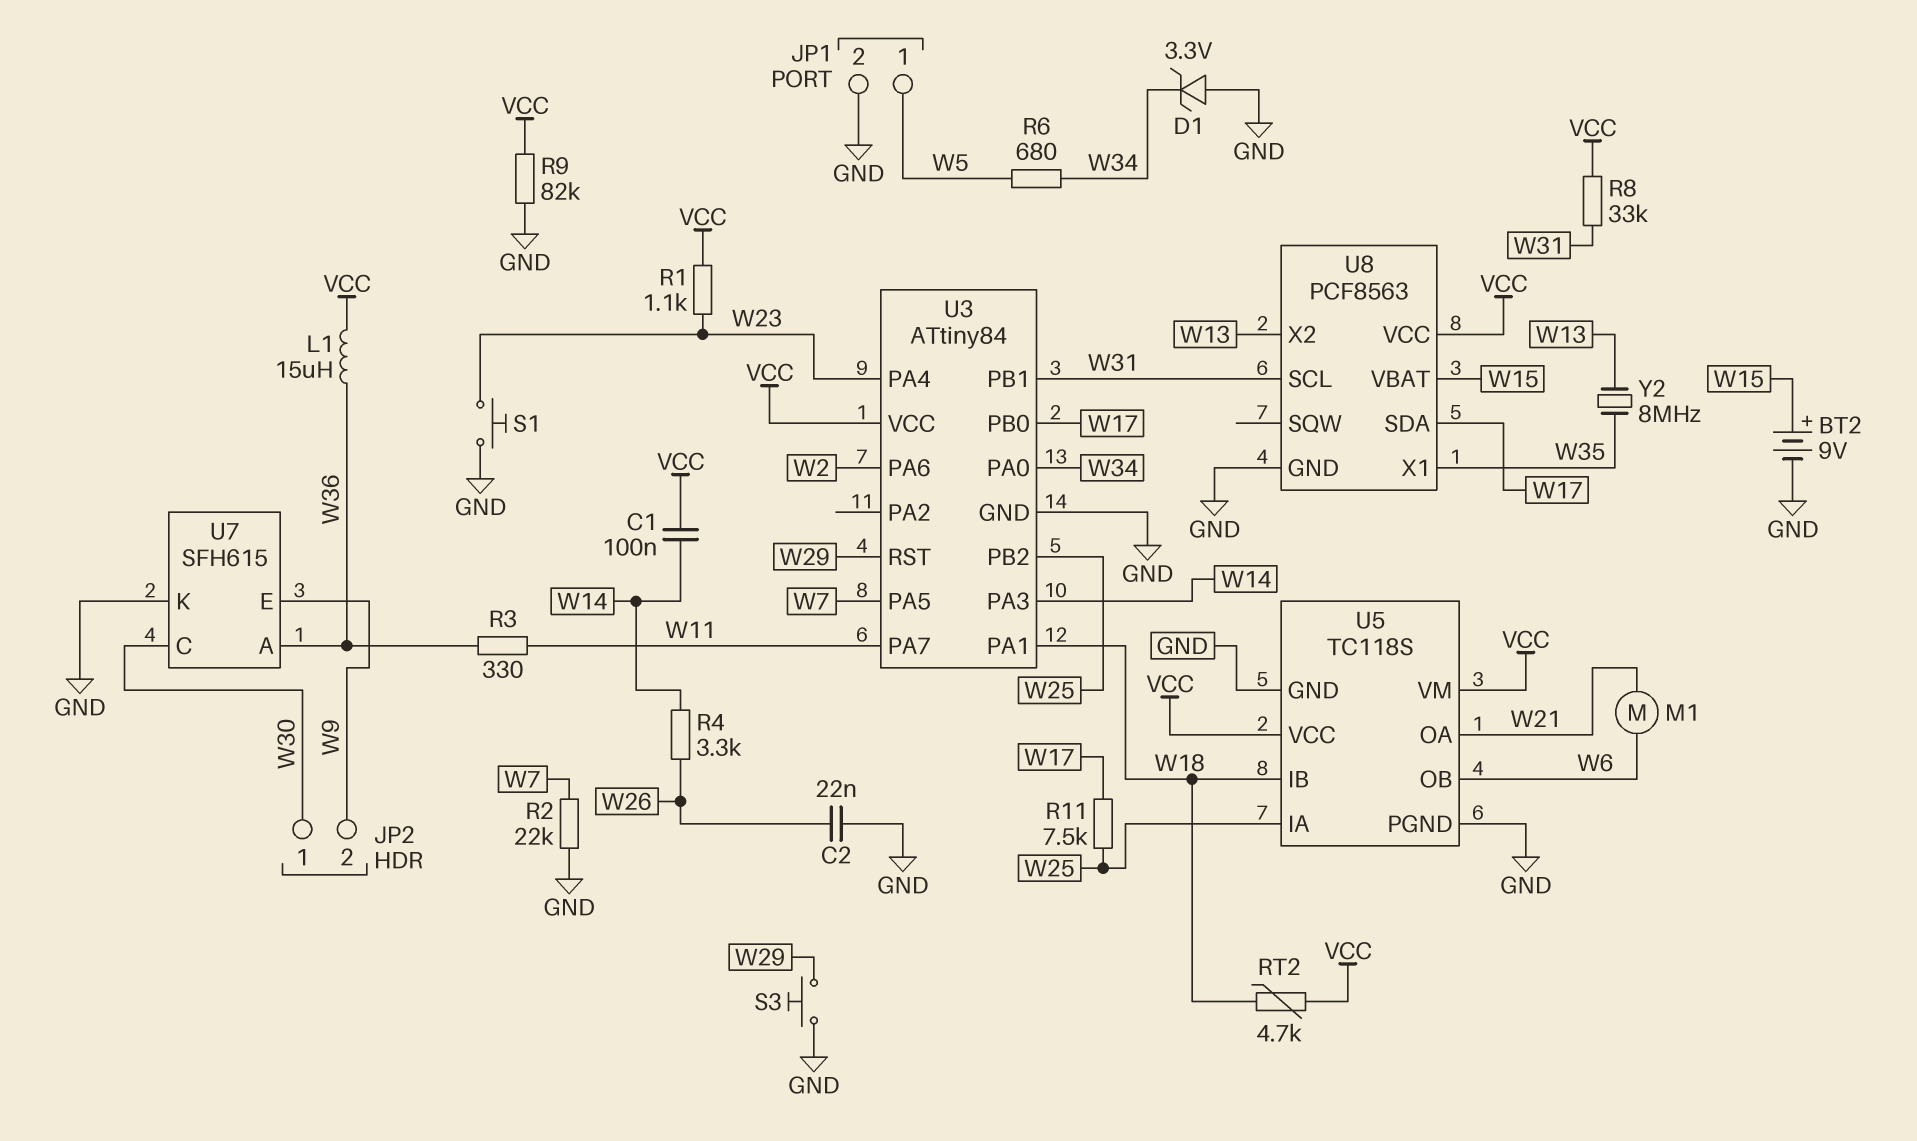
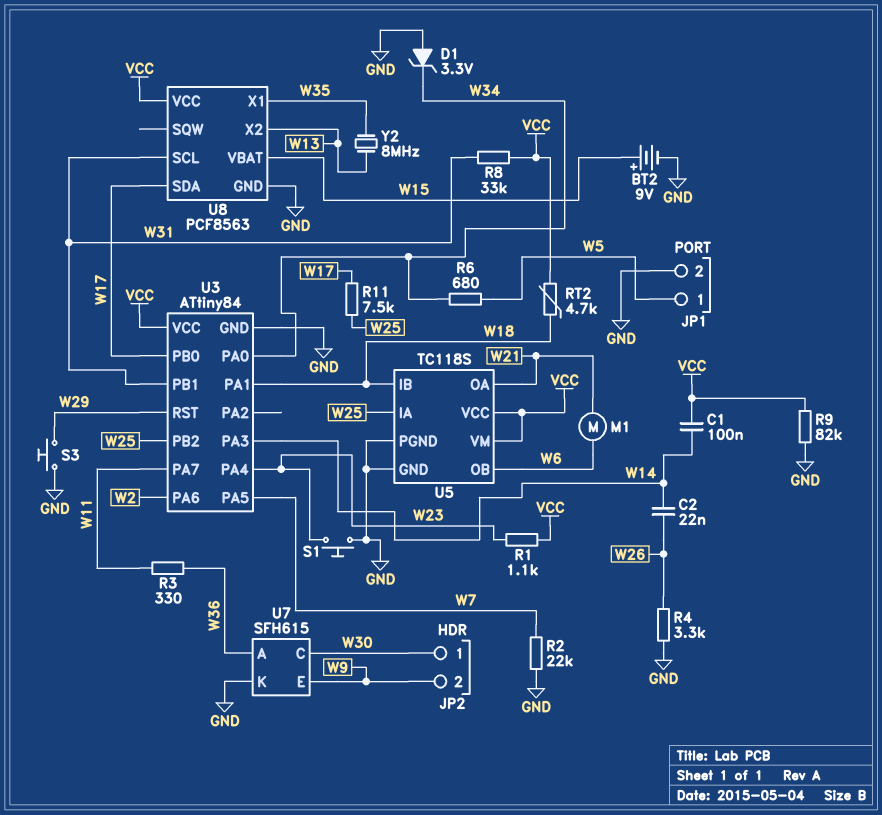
C2: 22nF (GND, W26) -> 22nF (W14, W26)
L1: 15uH (VCC, W36) -> none
R4: 3.3k (W14, W26) -> 3.3k (GND, W26)

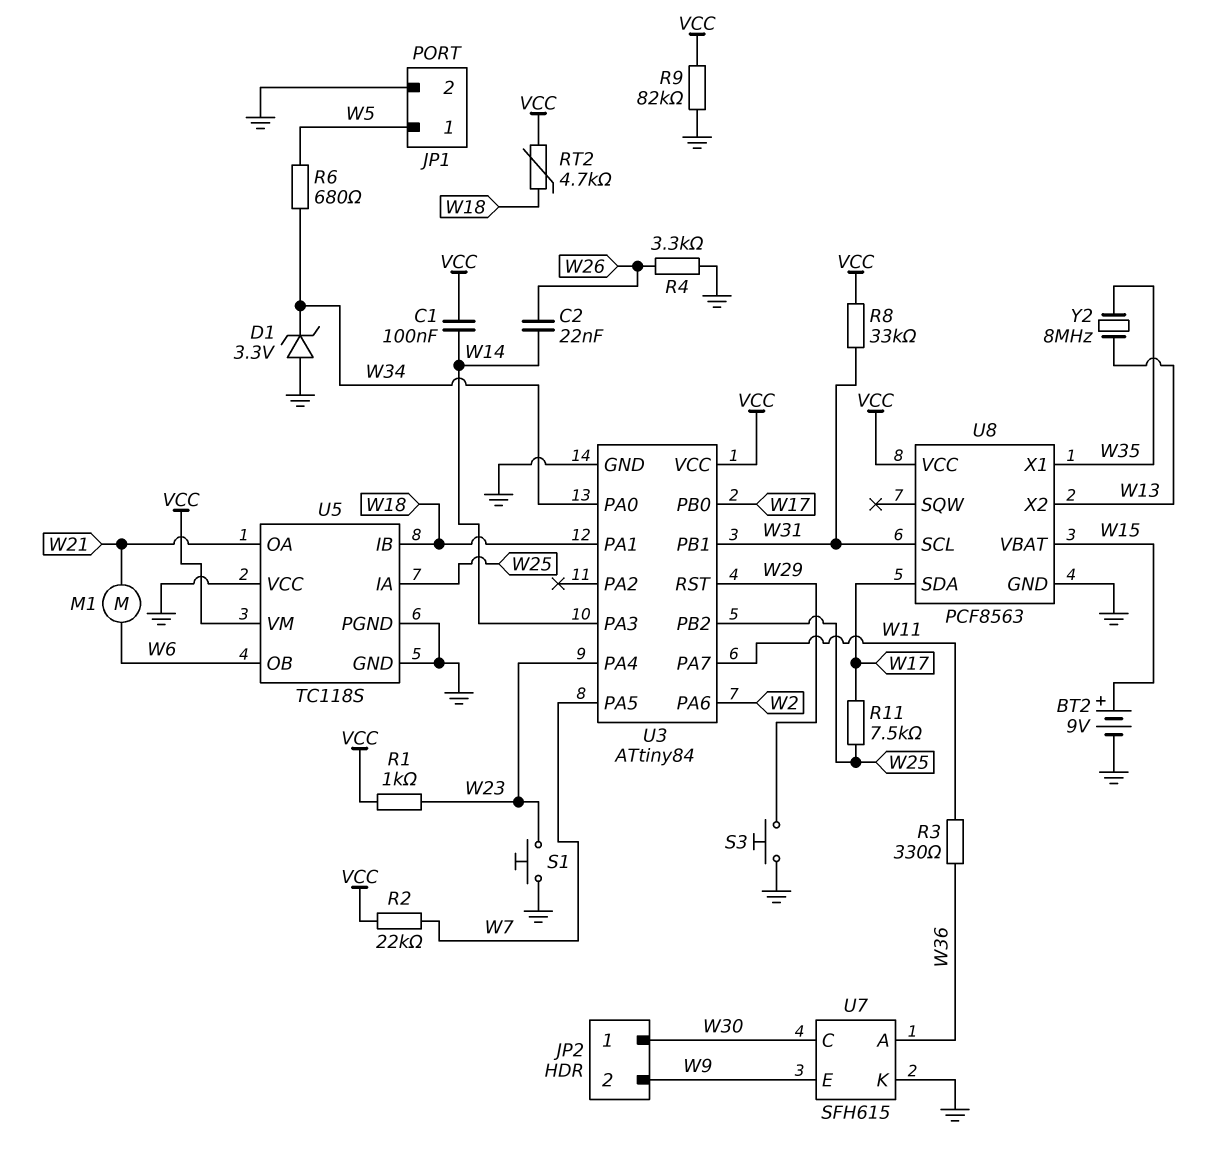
R1: 1.1k (VCC, W23) -> 1k (VCC, W23)
R2: 22k (GND, W7) -> 22k (VCC, W7)
U5 pin VCC: VCC -> GND

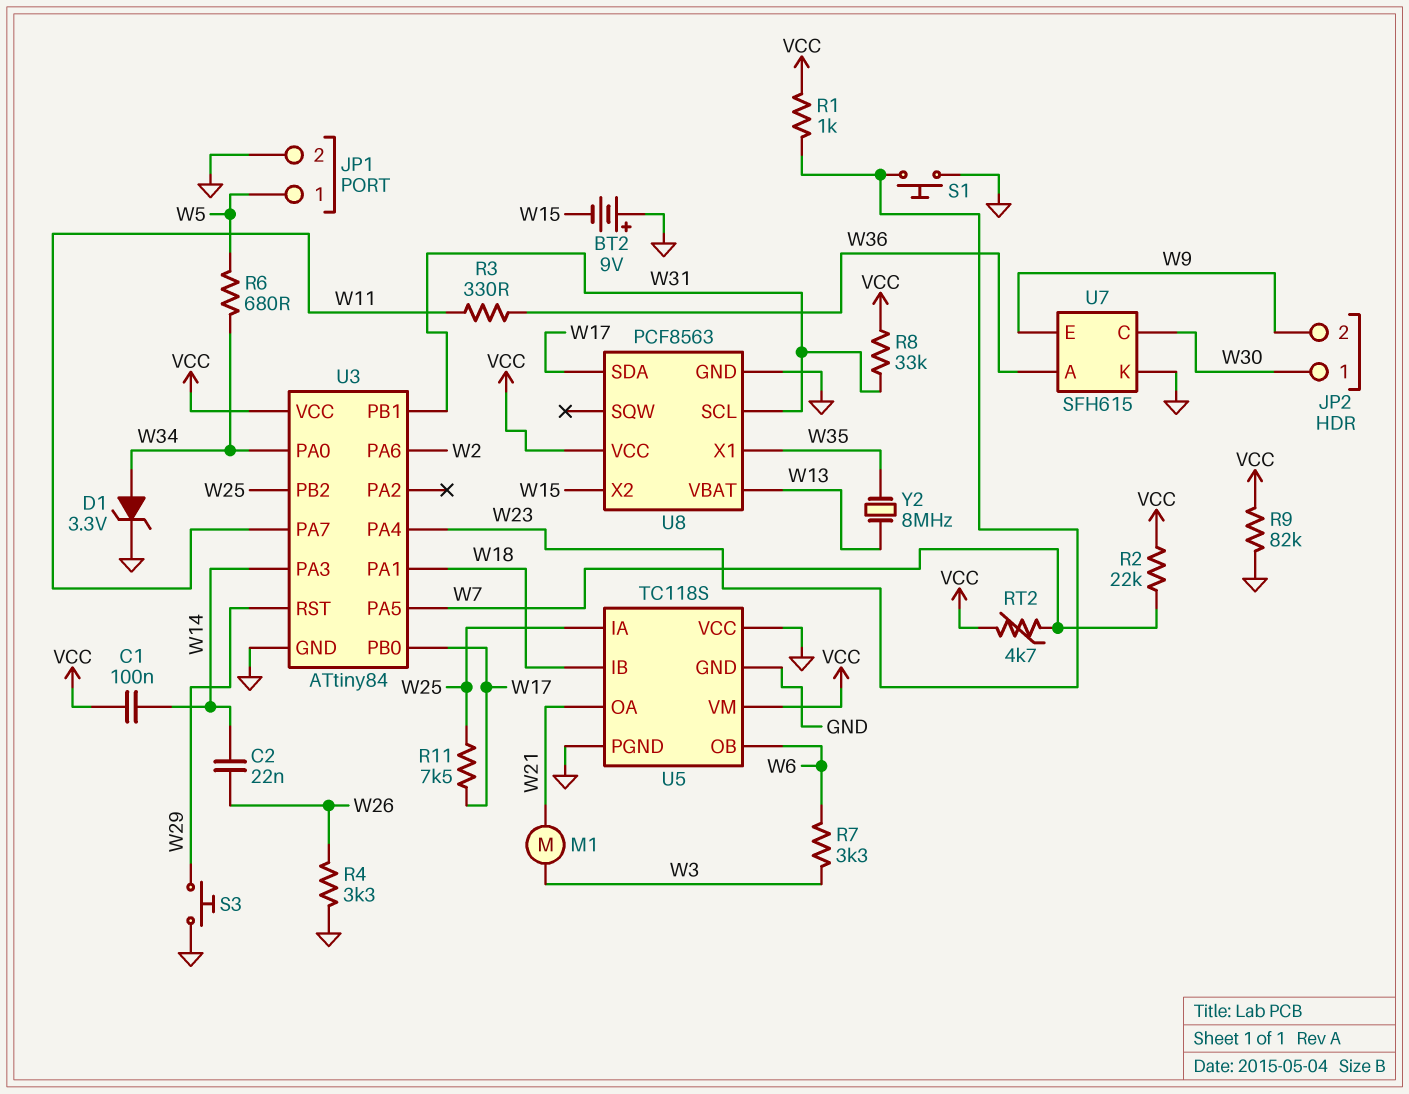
BT2: 9V (plus W15, minus GND) -> 9V (plus GND, minus W15)
D1: zener 3.3V (A GND, K W34) -> zener 3.3V (A W34, K GND)
M1: motor (W6, W21) -> motor (W3, W21)
R7: none -> 3.3k (W3, W6)
RT2: 4.7k (VCC, W18) -> 4.7k (VCC, W7)
U8 pin VBAT: W15 -> W13
U8 pin X2: W13 -> W15

